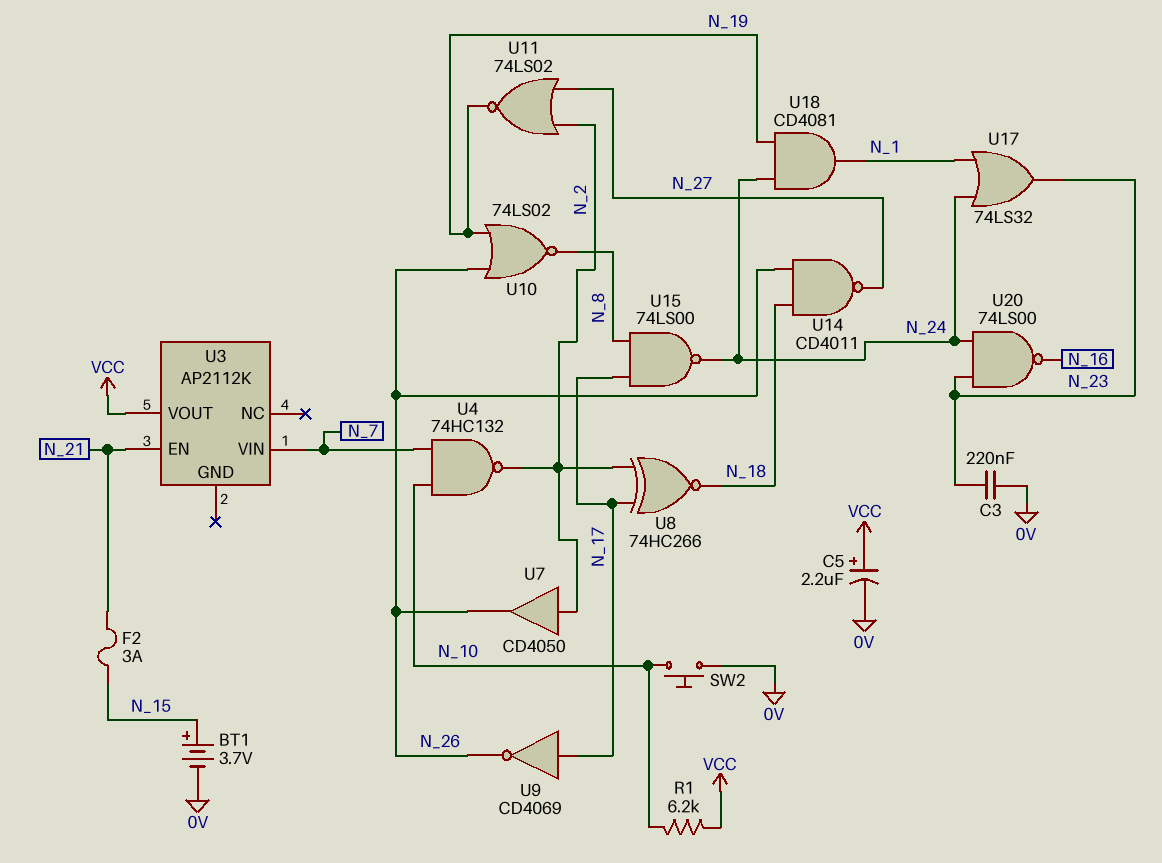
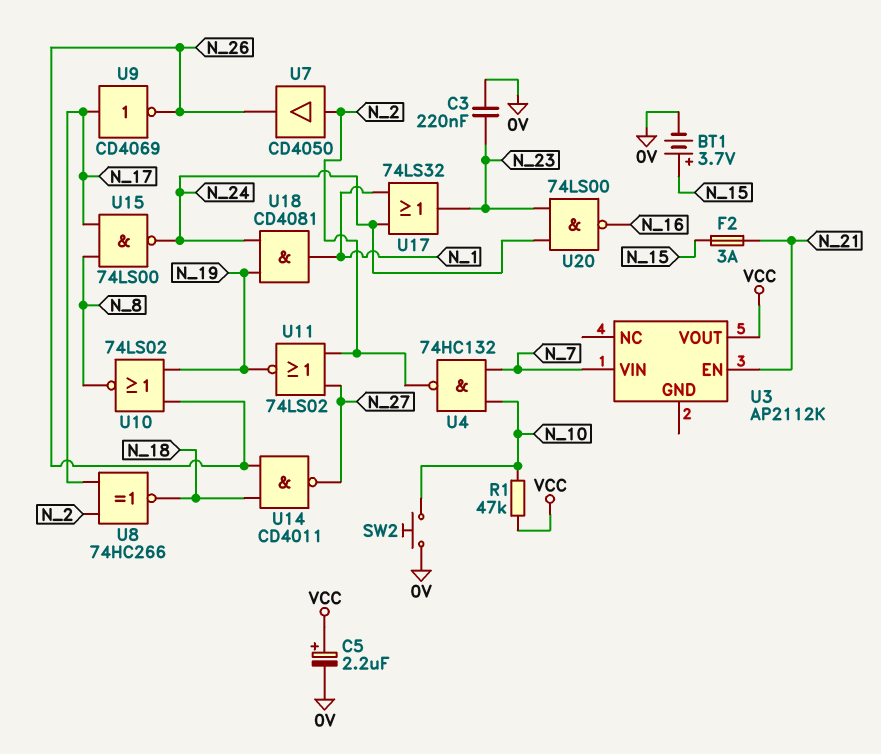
R1: 6.2k (N_10, VCC) -> 47k (N_10, VCC)

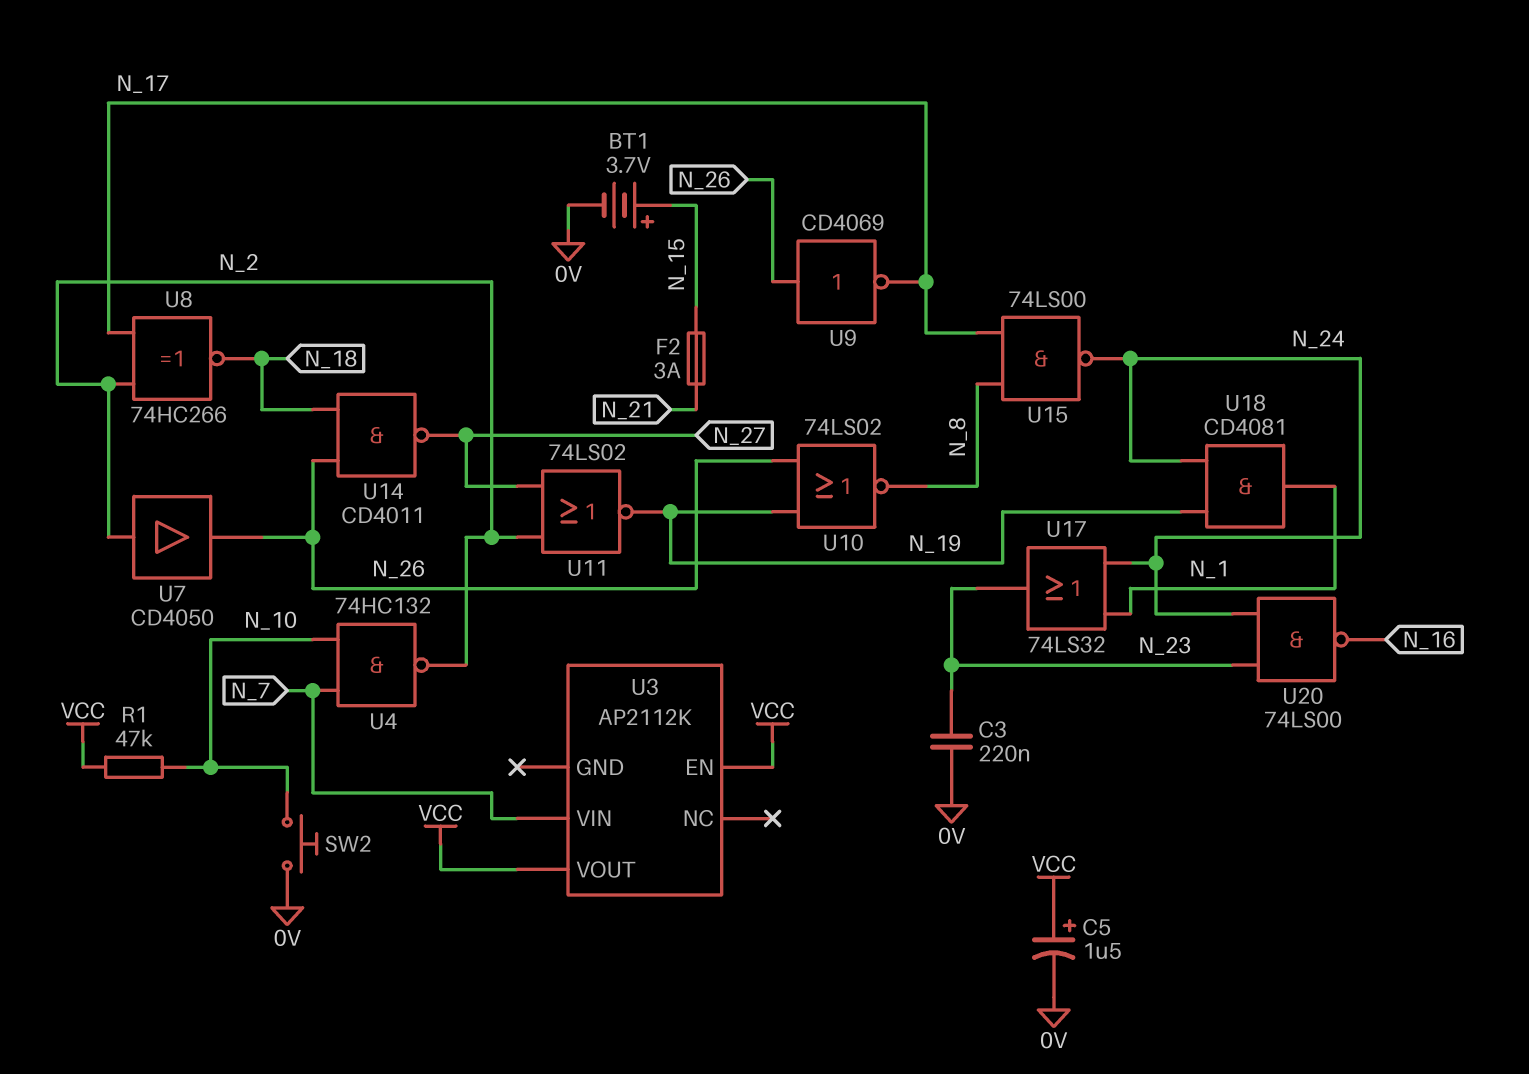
C5: 2.2uF (plus VCC, minus 0V) -> 1.5uF (plus VCC, minus 0V)
U3 pin EN: N_21 -> VCC
U9: NOT CD4069 (in N_17, out N_26) -> NOT CD4069 (in N_26, out N_17)

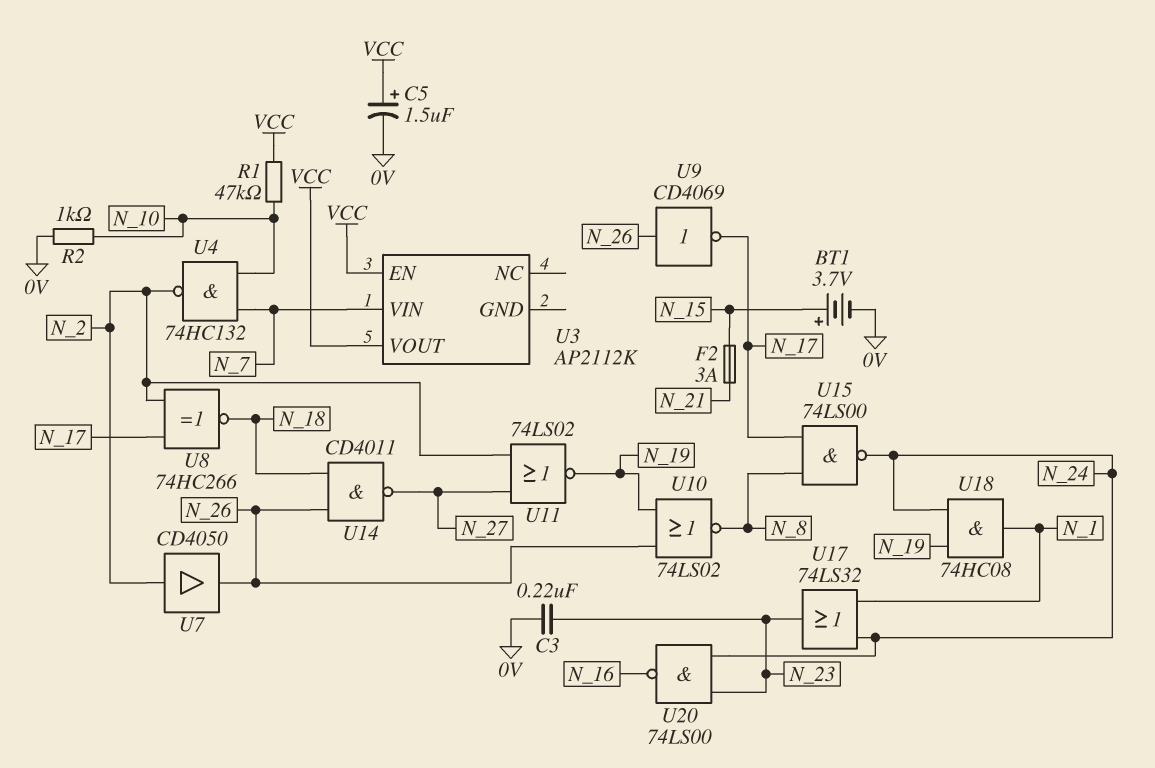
R2: none -> 1k (0V, N_10)
SW2: button (0V, N_10) -> none
U18: AND CD4081 (in N_19, in N_24, out N_1) -> AND 74HC08 (in N_19, in N_24, out N_1)

